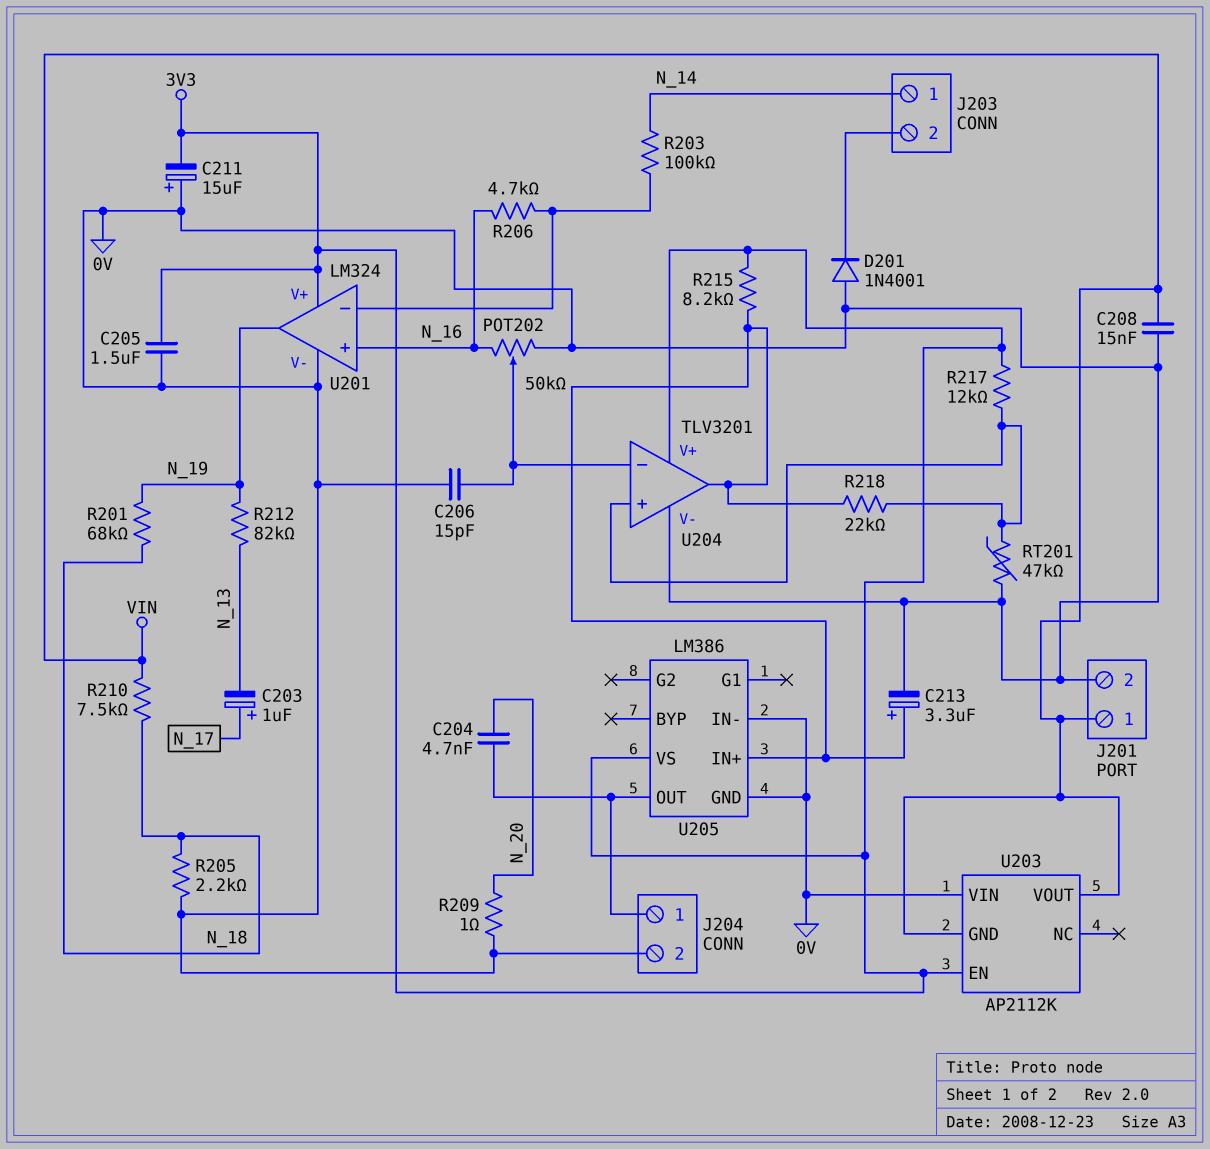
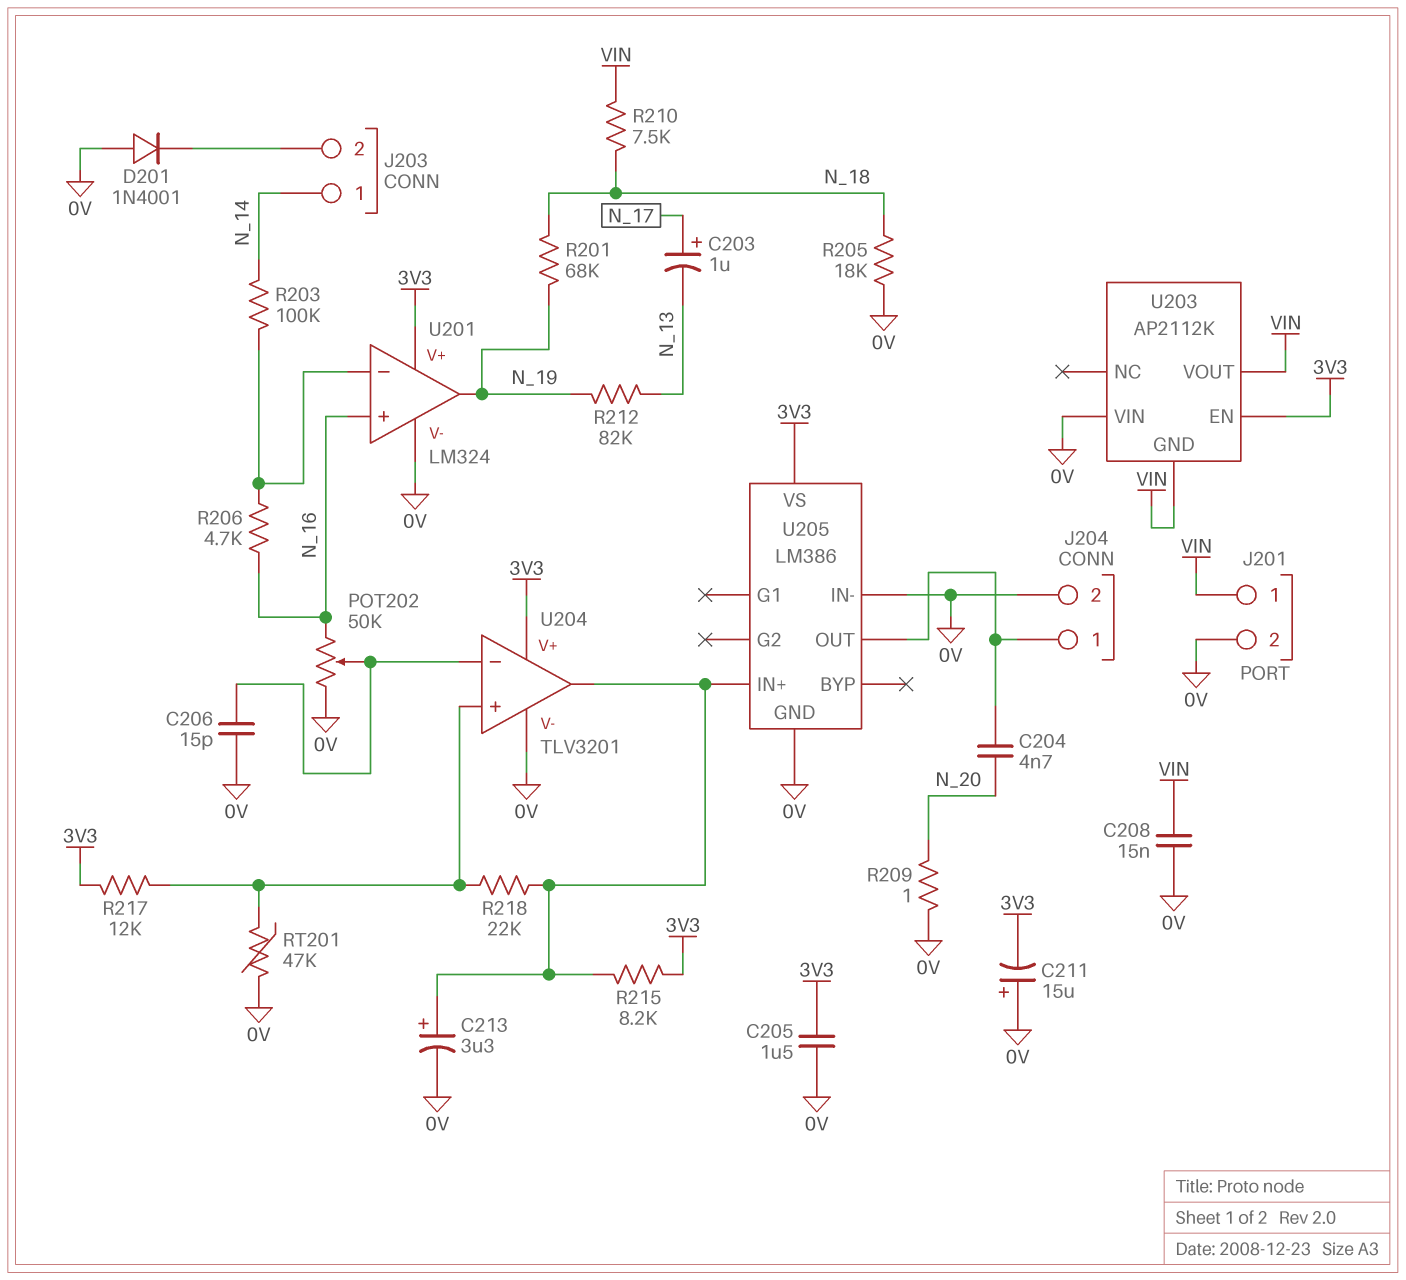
R205: 2.2k (0V, N_18) -> 18k (0V, N_18)

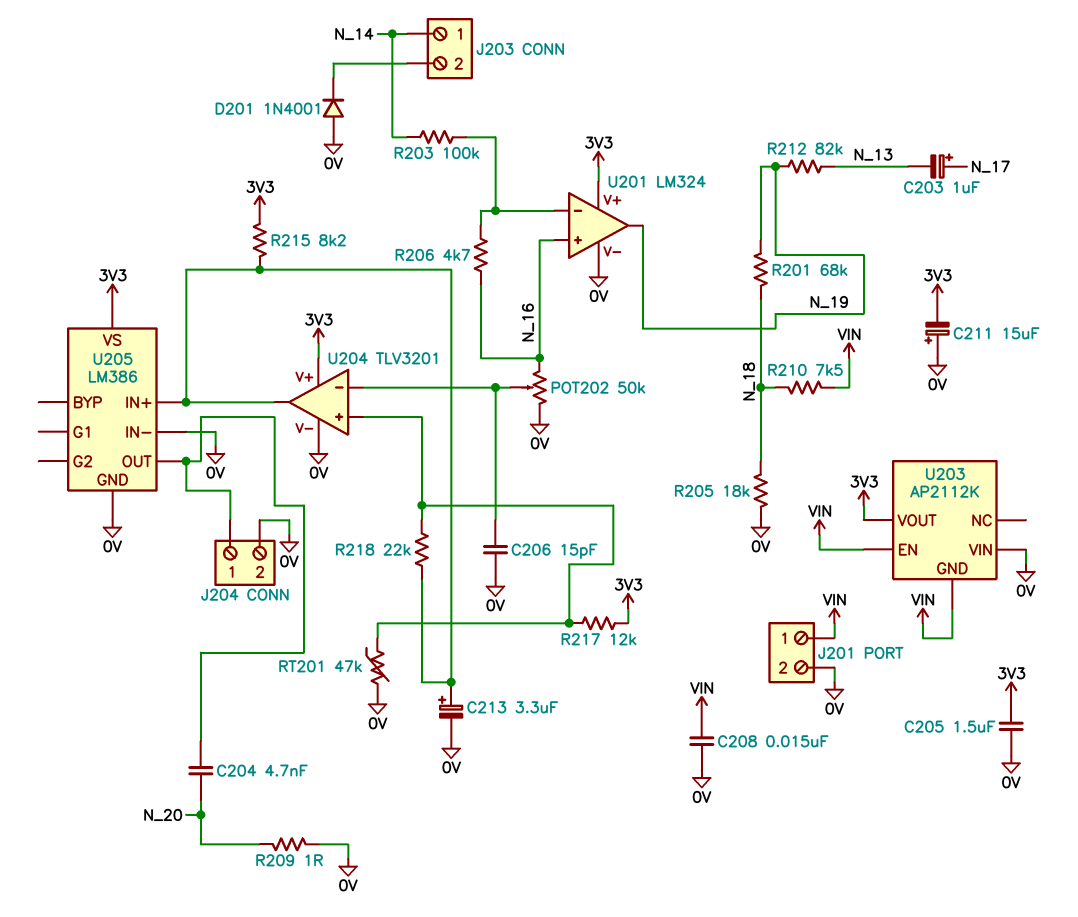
U203 pin EN: 3V3 -> VIN
U203 pin VOUT: VIN -> 3V3

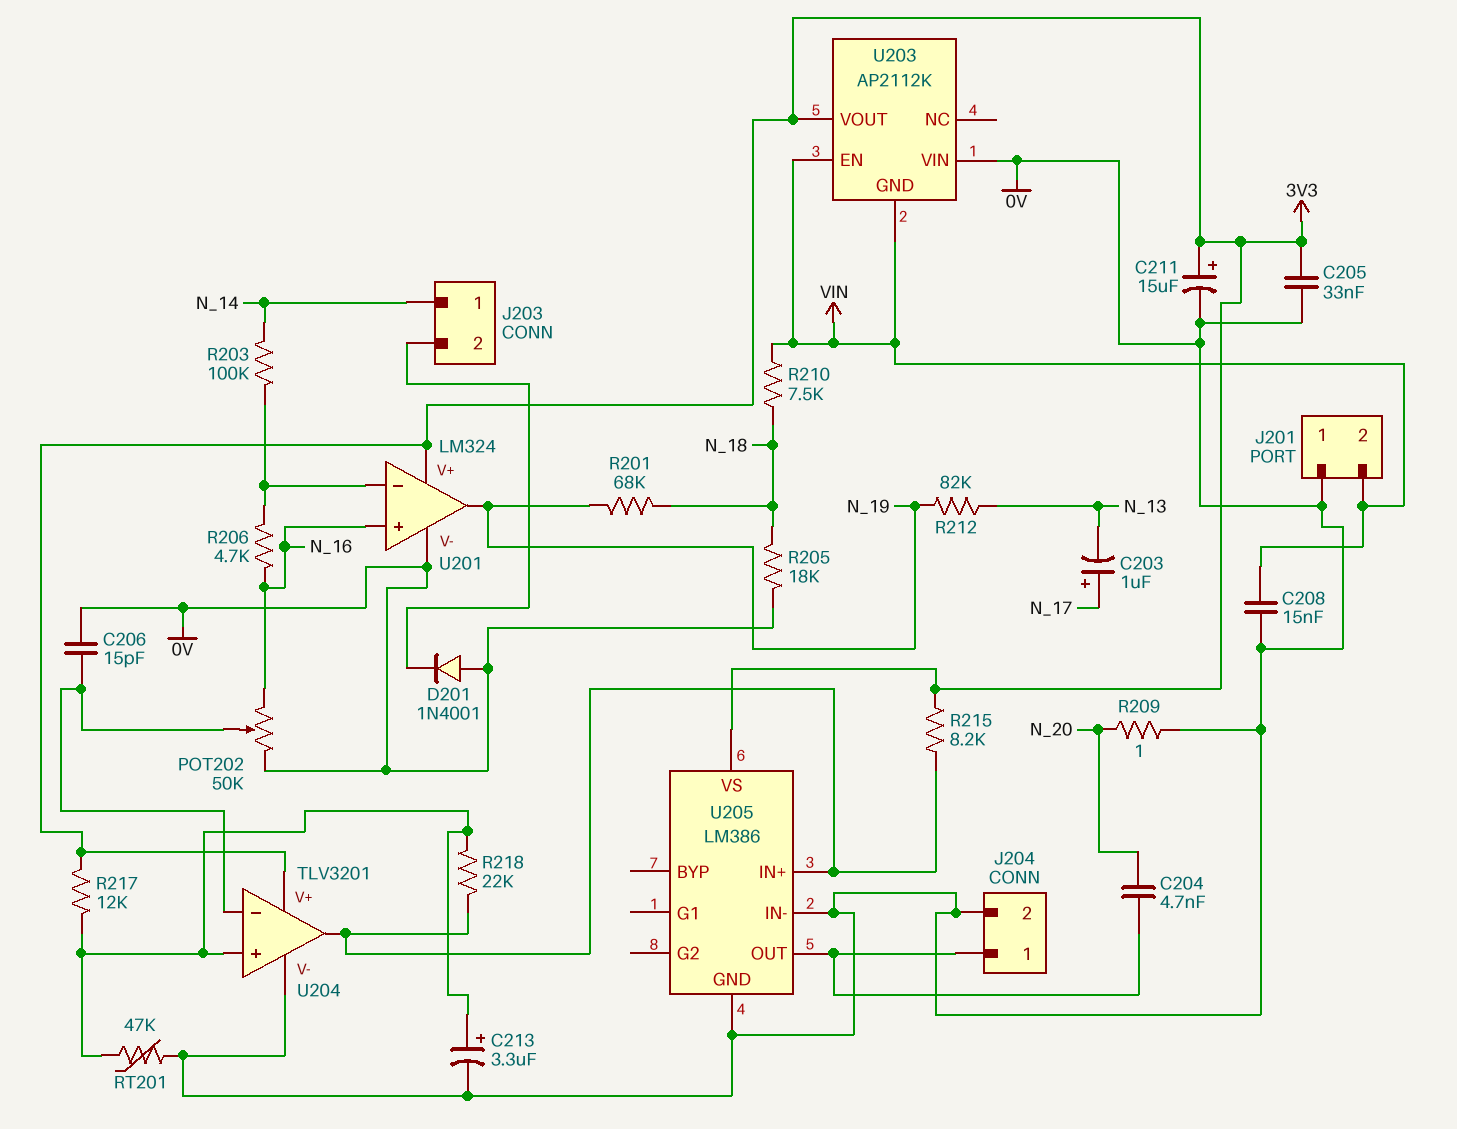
C205: 1.5uF (0V, 3V3) -> 33nF (0V, 3V3)
C211: 15uF (plus 0V, minus 3V3) -> 15uF (plus 3V3, minus 0V)
C213: 3.3uF (plus U204/out, minus 0V) -> 3.3uF (plus U204/in+, minus 0V)
J201 pin 1: VIN -> 0V
J201 pin 2: 0V -> VIN

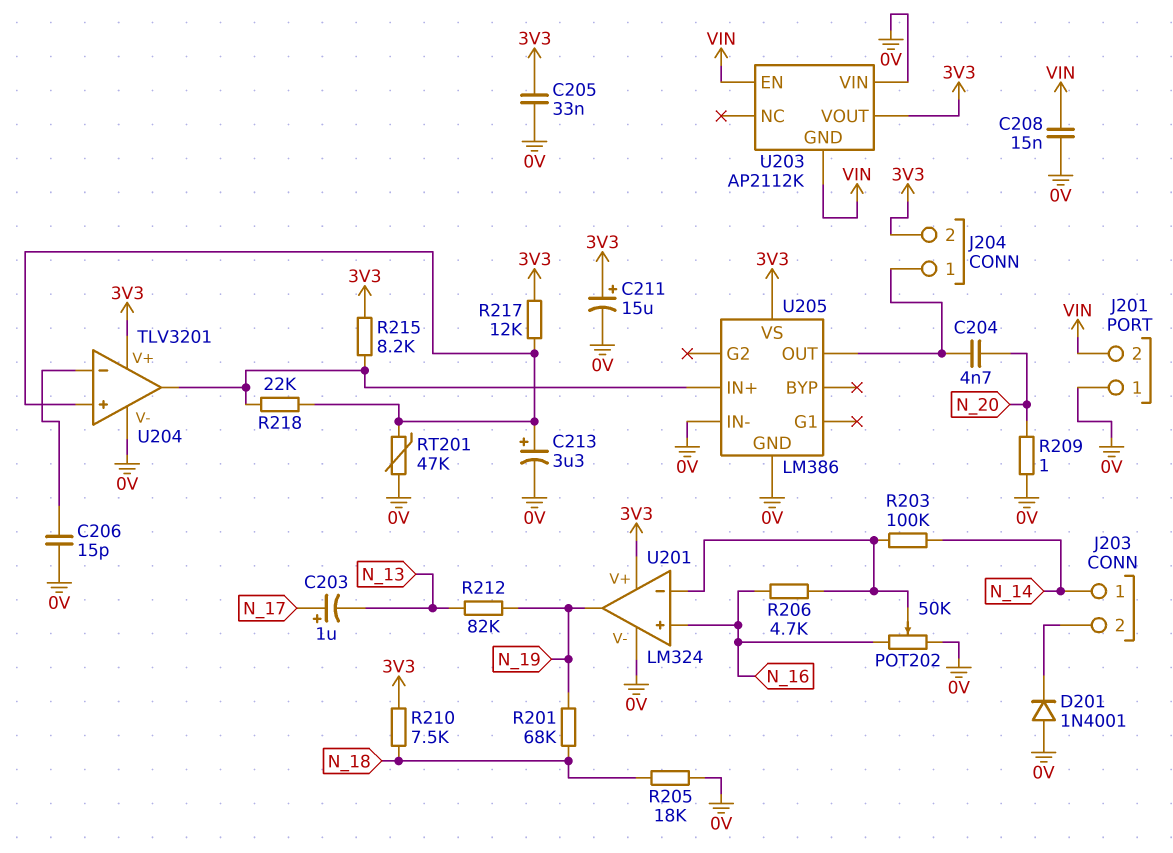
J204 pin 2: 0V -> 3V3
POT202: 50k (0V, N_16, wiper U204/in-) -> 50k (0V, N_16, wiper U201/in-)
R210: 7.5k (N_18, VIN) -> 7.5k (3V3, N_18)

